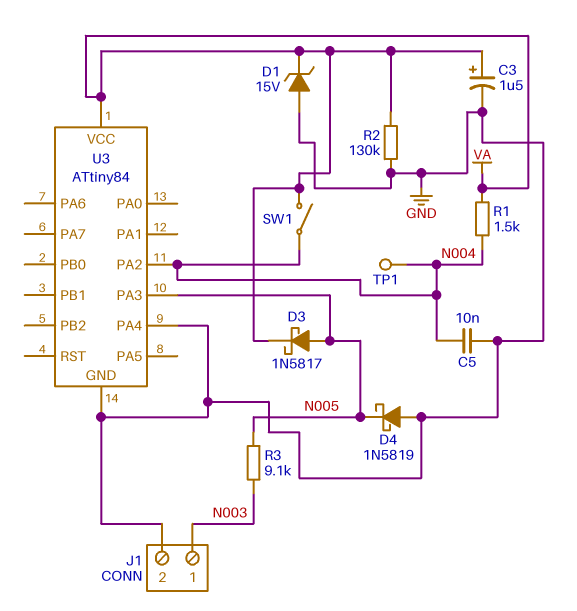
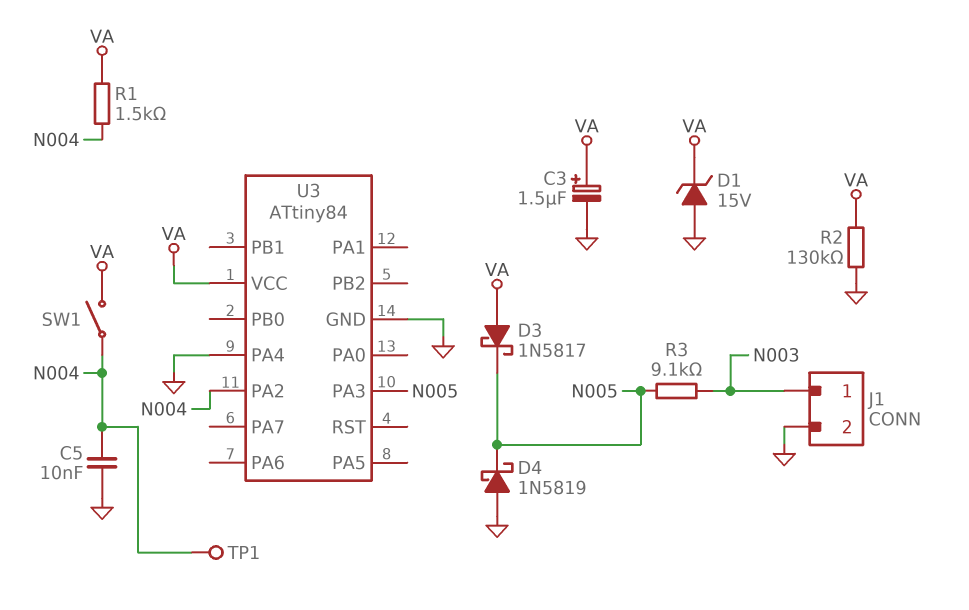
D3: schottky 1N5817 (A N005, K VA) -> schottky 1N5817 (A VA, K N005)

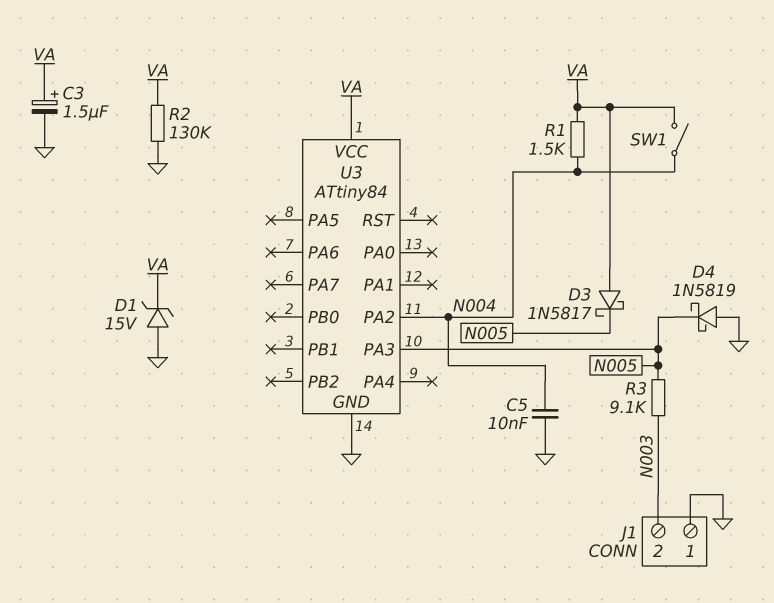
J1 pin 1: N003 -> GND
J1 pin 2: GND -> N003
TP1: test point (N004) -> none
U3 pin PA4: GND -> none

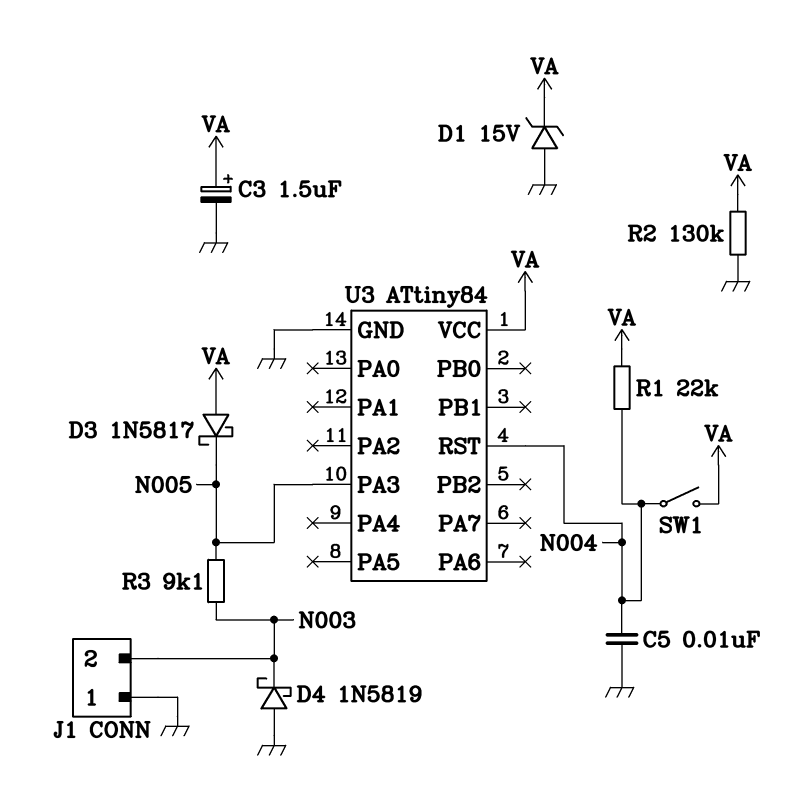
D4: schottky 1N5819 (A GND, K N005) -> schottky 1N5819 (A GND, K N003)
R1: 1.5k (N004, VA) -> 22k (N004, VA)
U3 pin PA2: N004 -> none
U3 pin RST: none -> N004

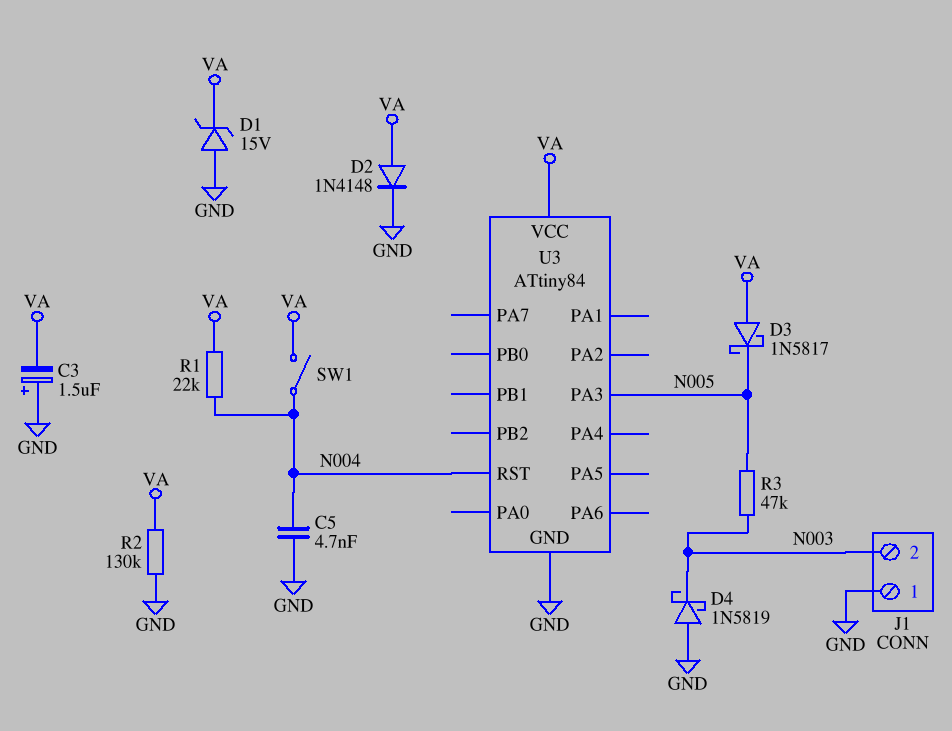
C3: 1.5uF (plus VA, minus GND) -> 1.5uF (plus GND, minus VA)
C5: 10nF (GND, N004) -> 4.7nF (GND, N004)
D2: none -> diode 1N4148 (A VA, K GND)
R3: 9.1k (N003, N005) -> 47k (N003, N005)

